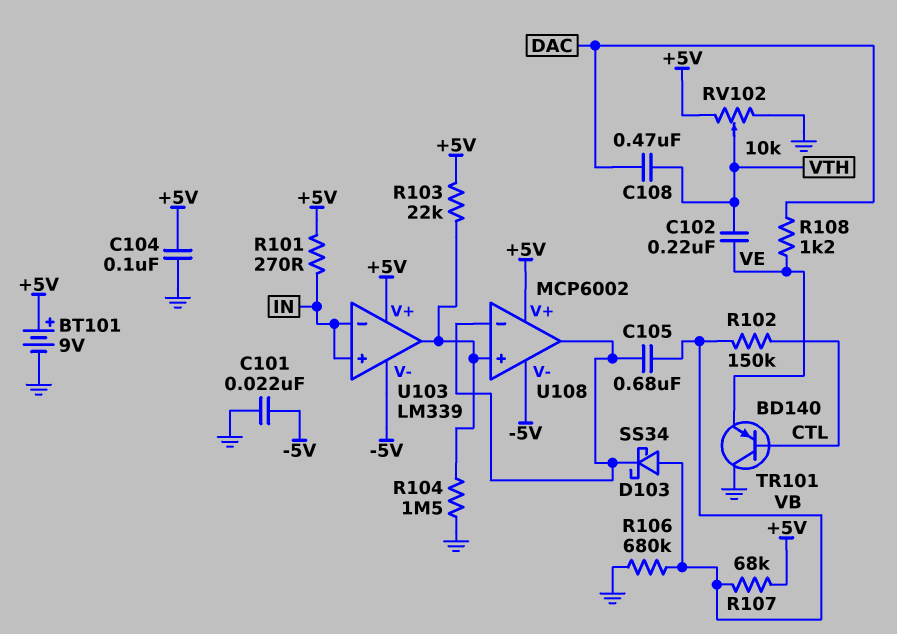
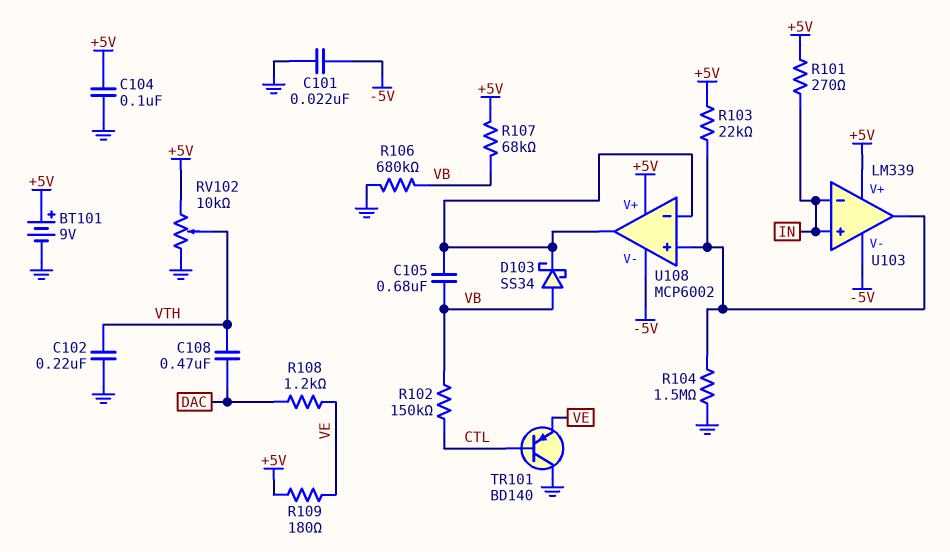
C102: 220nF (VE, VTH) -> 220nF (GND, VTH)
R109: none -> 180 (+5V, VE)

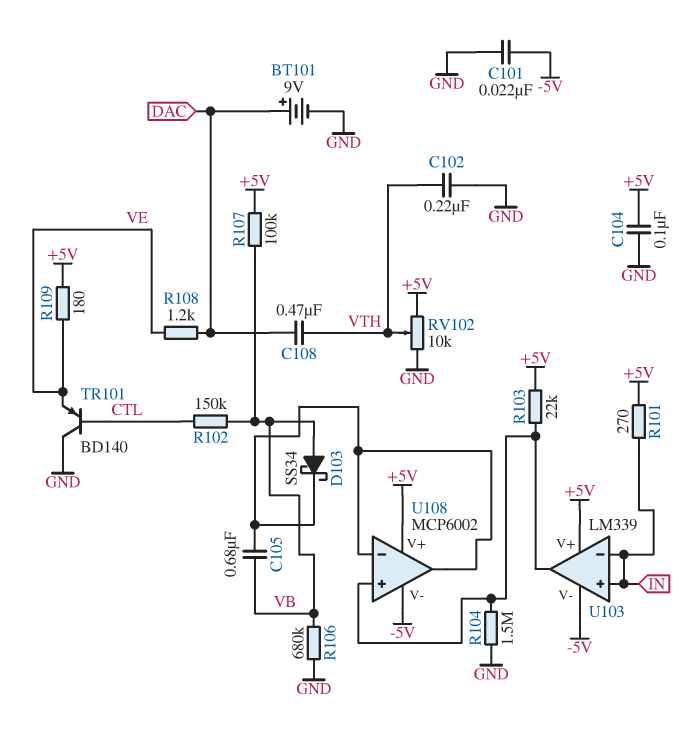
BT101: 9V (plus +5V, minus GND) -> 9V (plus DAC, minus GND)
R107: 68k (+5V, VB) -> 100k (+5V, VB)

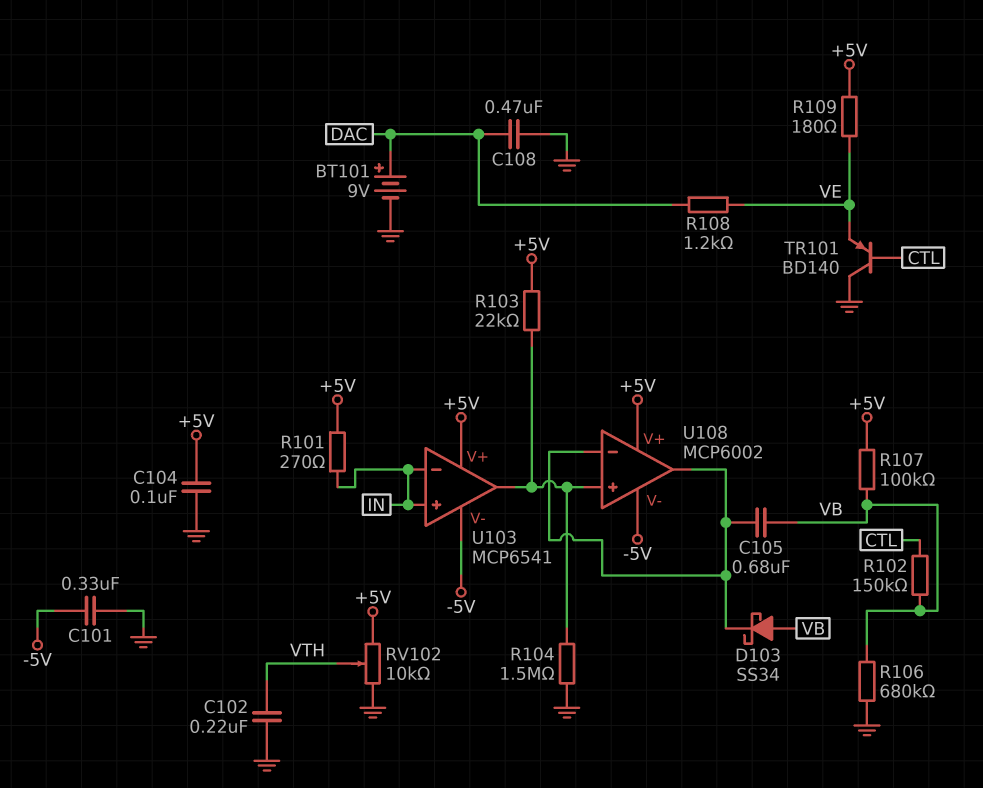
C101: 22nF (-5V, GND) -> 330nF (-5V, GND)
C108: 470nF (DAC, VTH) -> 470nF (DAC, GND)
U103: LM339 -> MCP6541

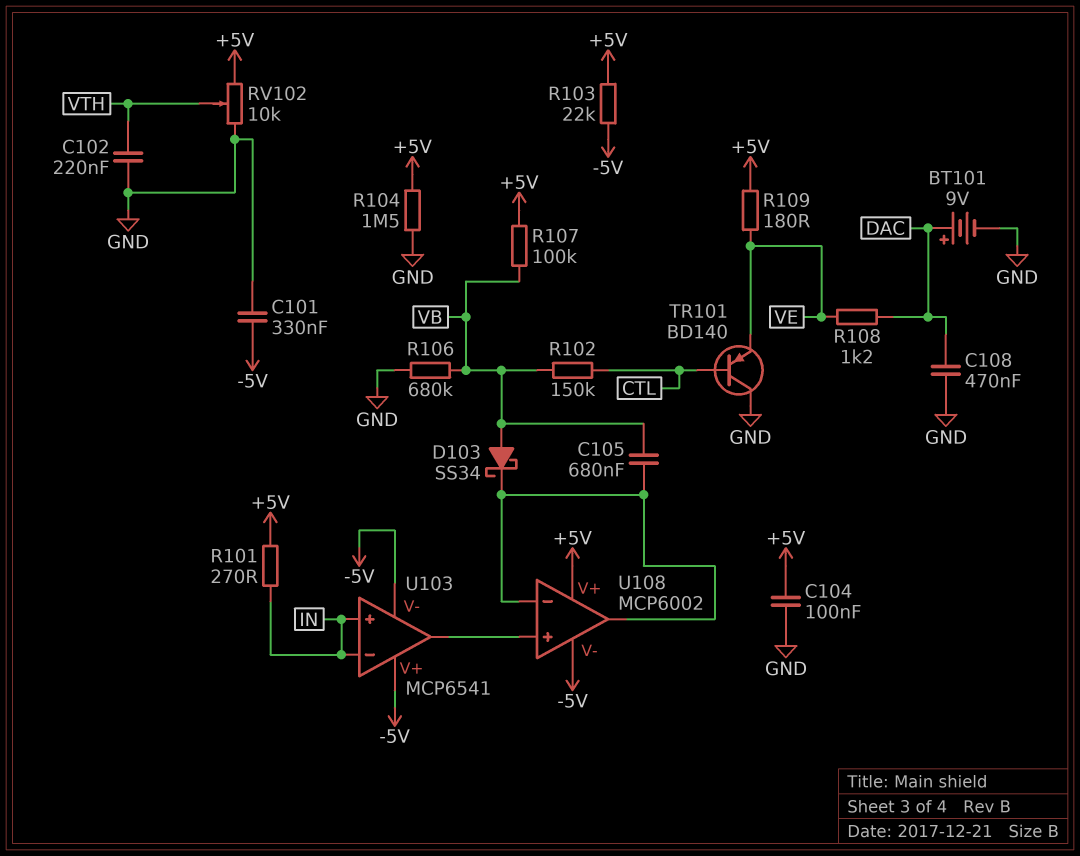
R103: 22k (+5V, U103/out) -> 22k (+5V, -5V)
R104: 1.5M (GND, U103/out) -> 1.5M (+5V, GND)
U103 pin V+: +5V -> -5V

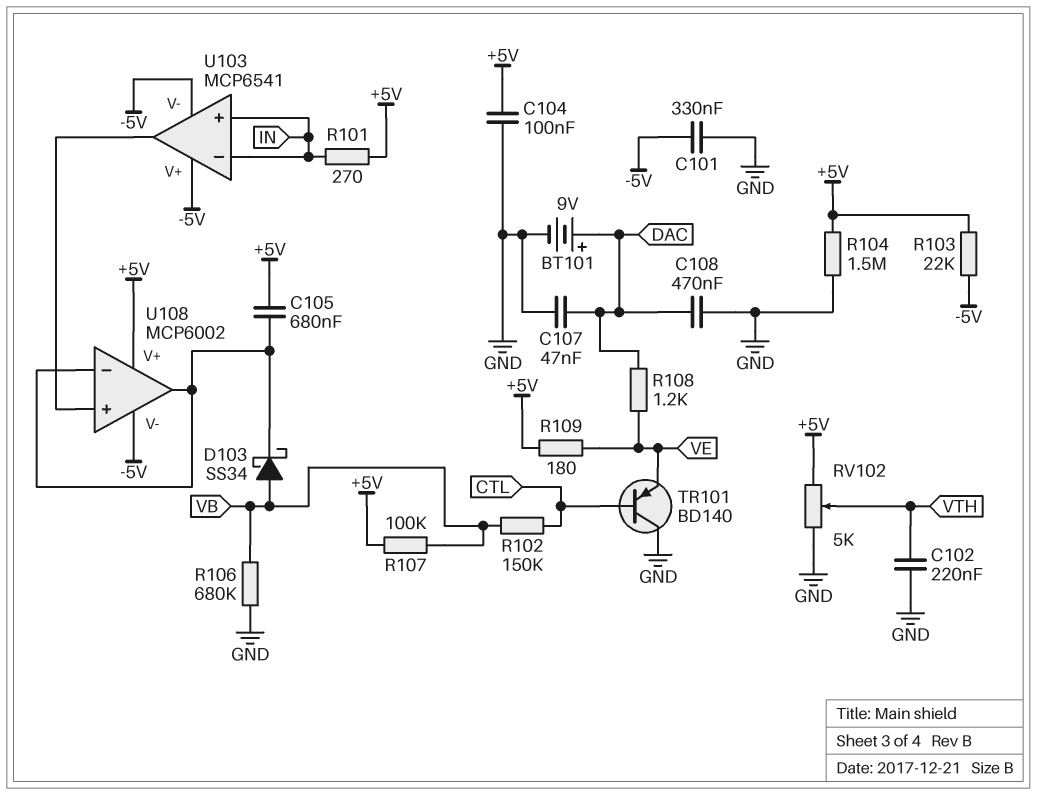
C105: 680nF (U108/in-, VB) -> 680nF (+5V, U108/in-)
C107: none -> 47nF (DAC, GND)
RV102: 10k (+5V, GND, wiper VTH) -> 5k (+5V, GND, wiper VTH)

